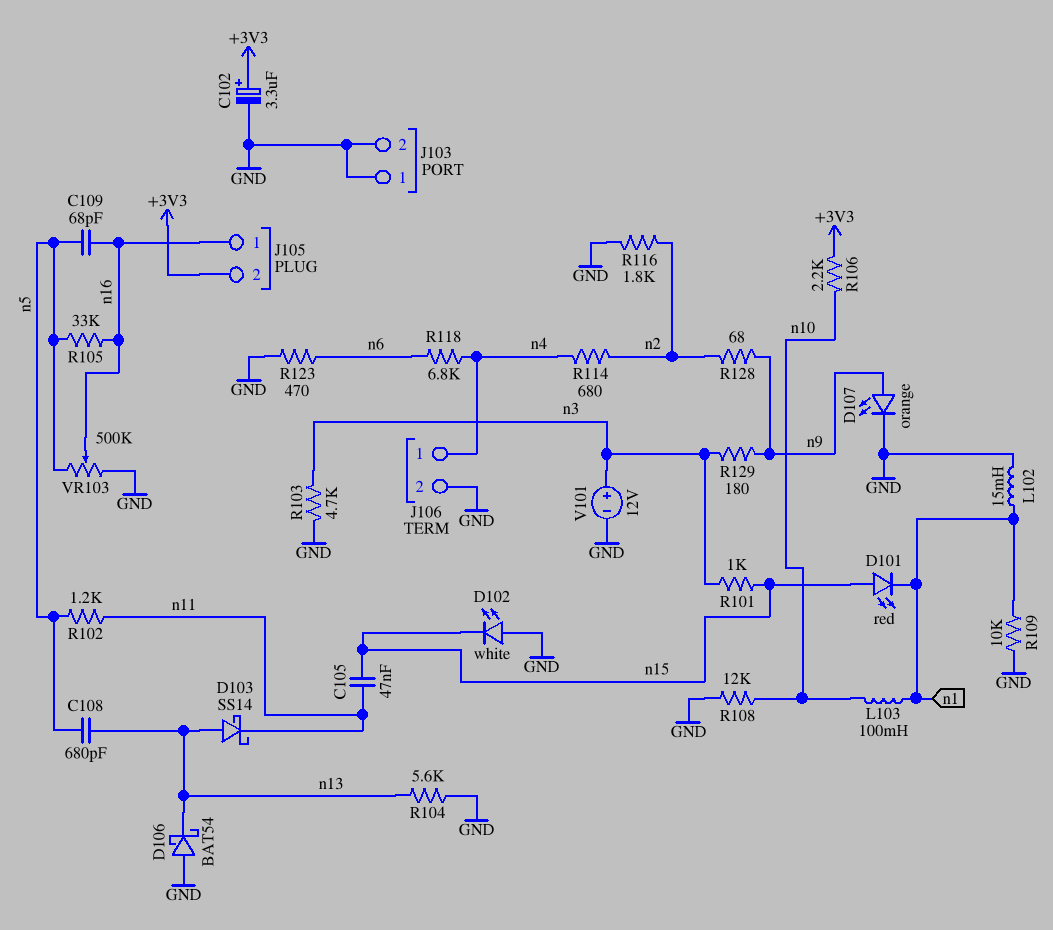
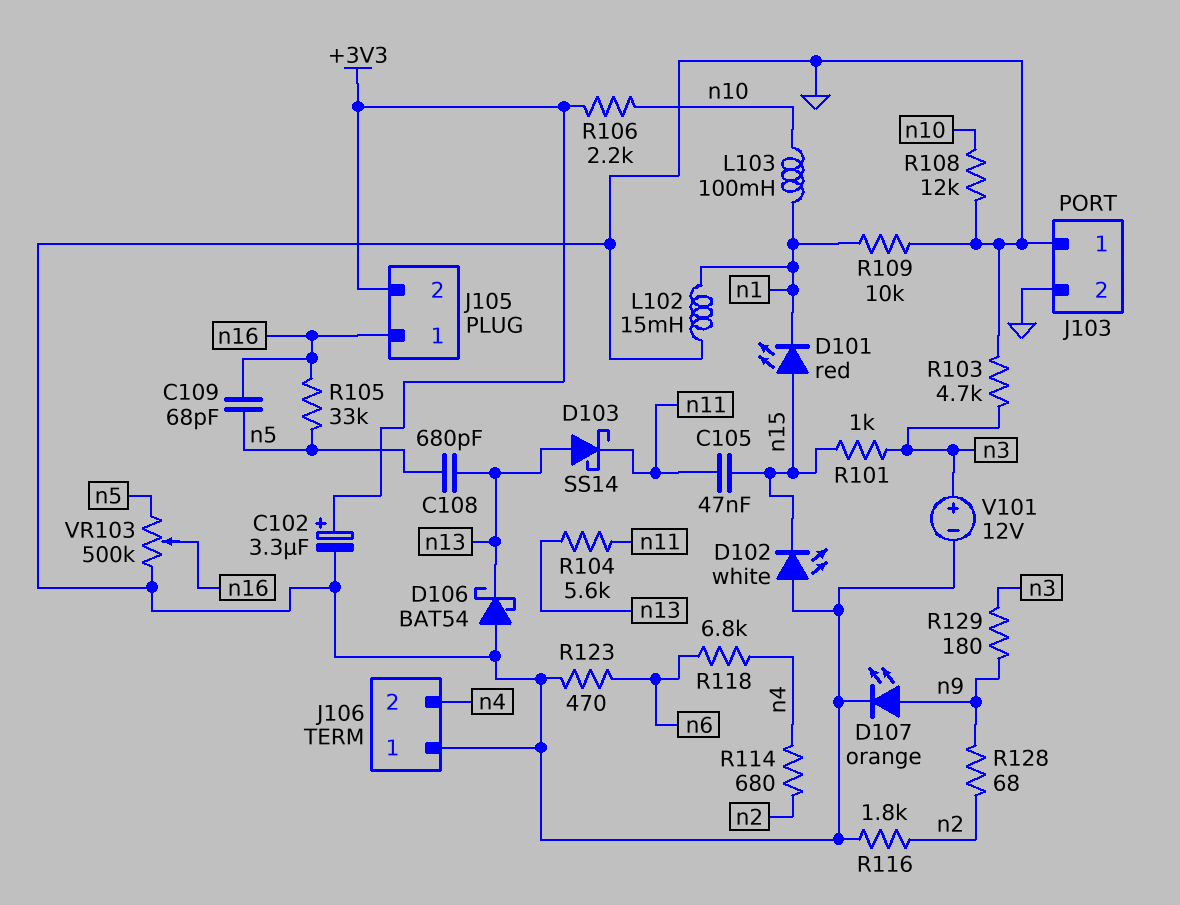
J106 pin 1: n4 -> GND
J106 pin 2: GND -> n4
R102: 1.2k (n5, n11) -> none
R104: 5.6k (GND, n13) -> 5.6k (n11, n13)

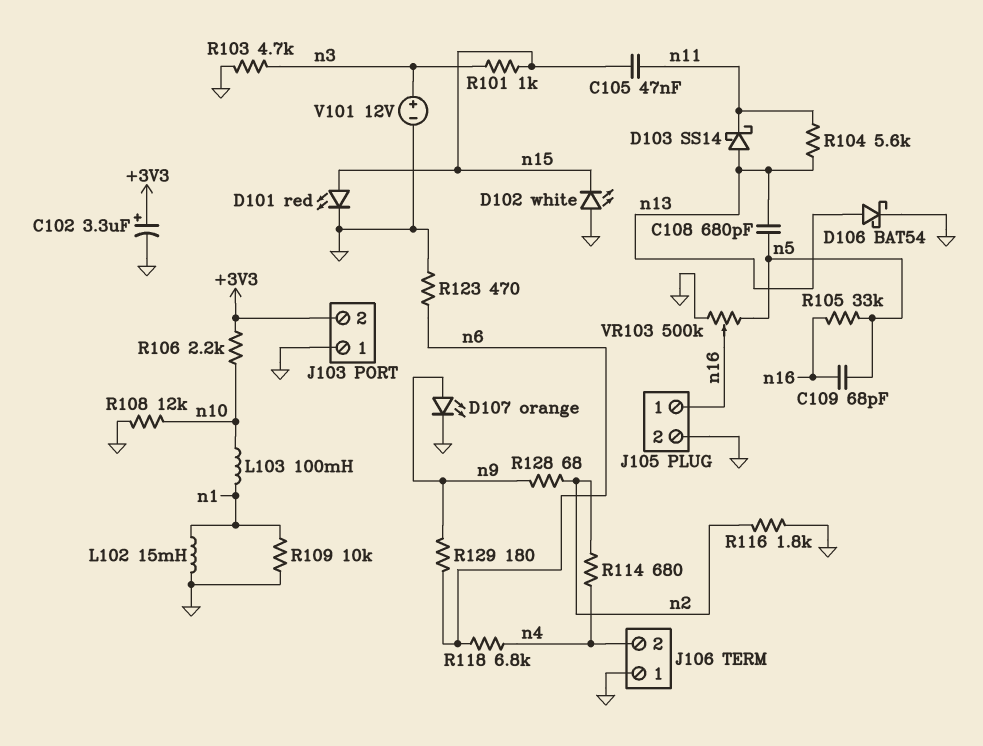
D101: LED red (A n15, K n1) -> LED red (A n15, K GND)
D106: schottky BAT54 (A GND, K n13) -> schottky BAT54 (A n13, K GND)
J103 pin 2: GND -> +3V3
J105 pin 2: +3V3 -> GND
R129: 180 (n3, n9) -> 180 (n6, n9)

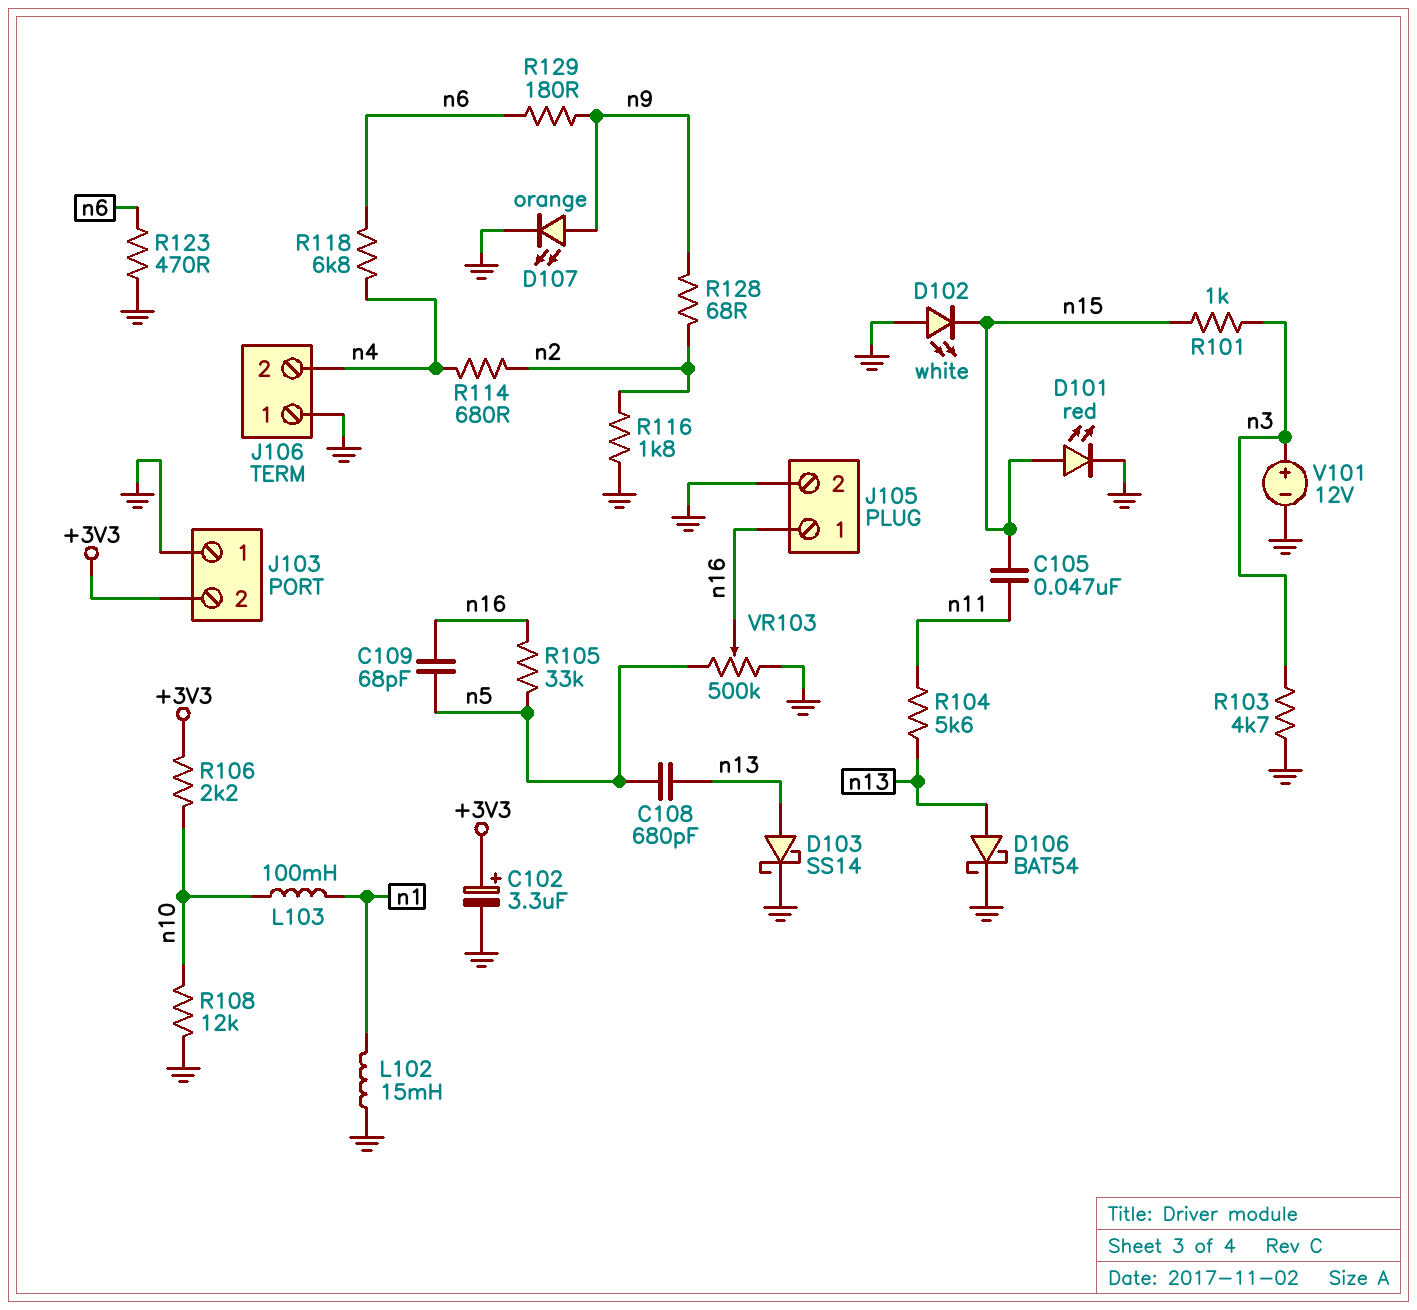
D103: schottky SS14 (A n13, K n11) -> schottky SS14 (A n13, K GND)
R109: 10k (GND, n1) -> none

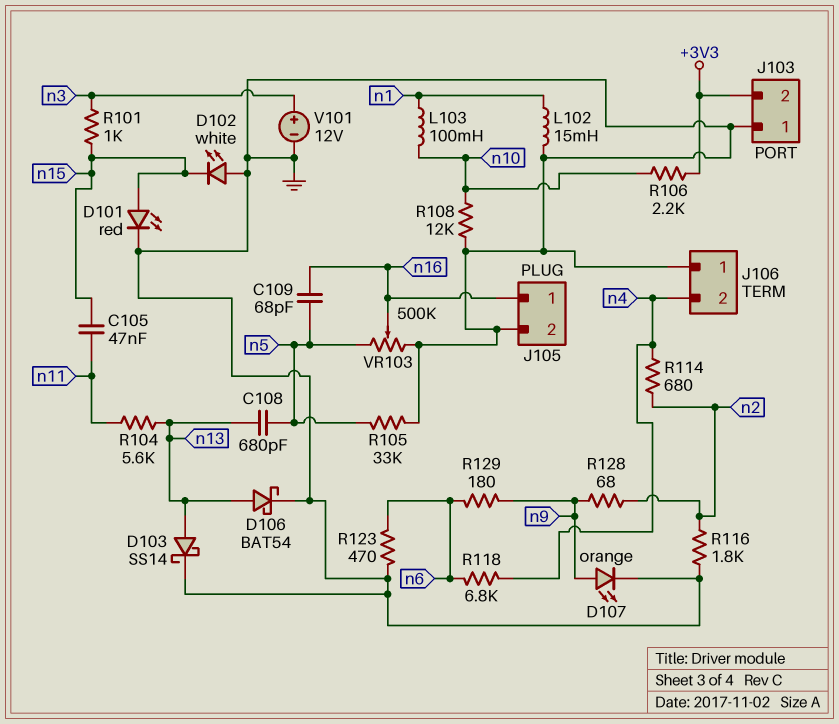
C102: 3.3uF (plus +3V3, minus GND) -> none
R103: 4.7k (GND, n3) -> none
R105: 33k (n5, n16) -> 33k (GND, n5)

